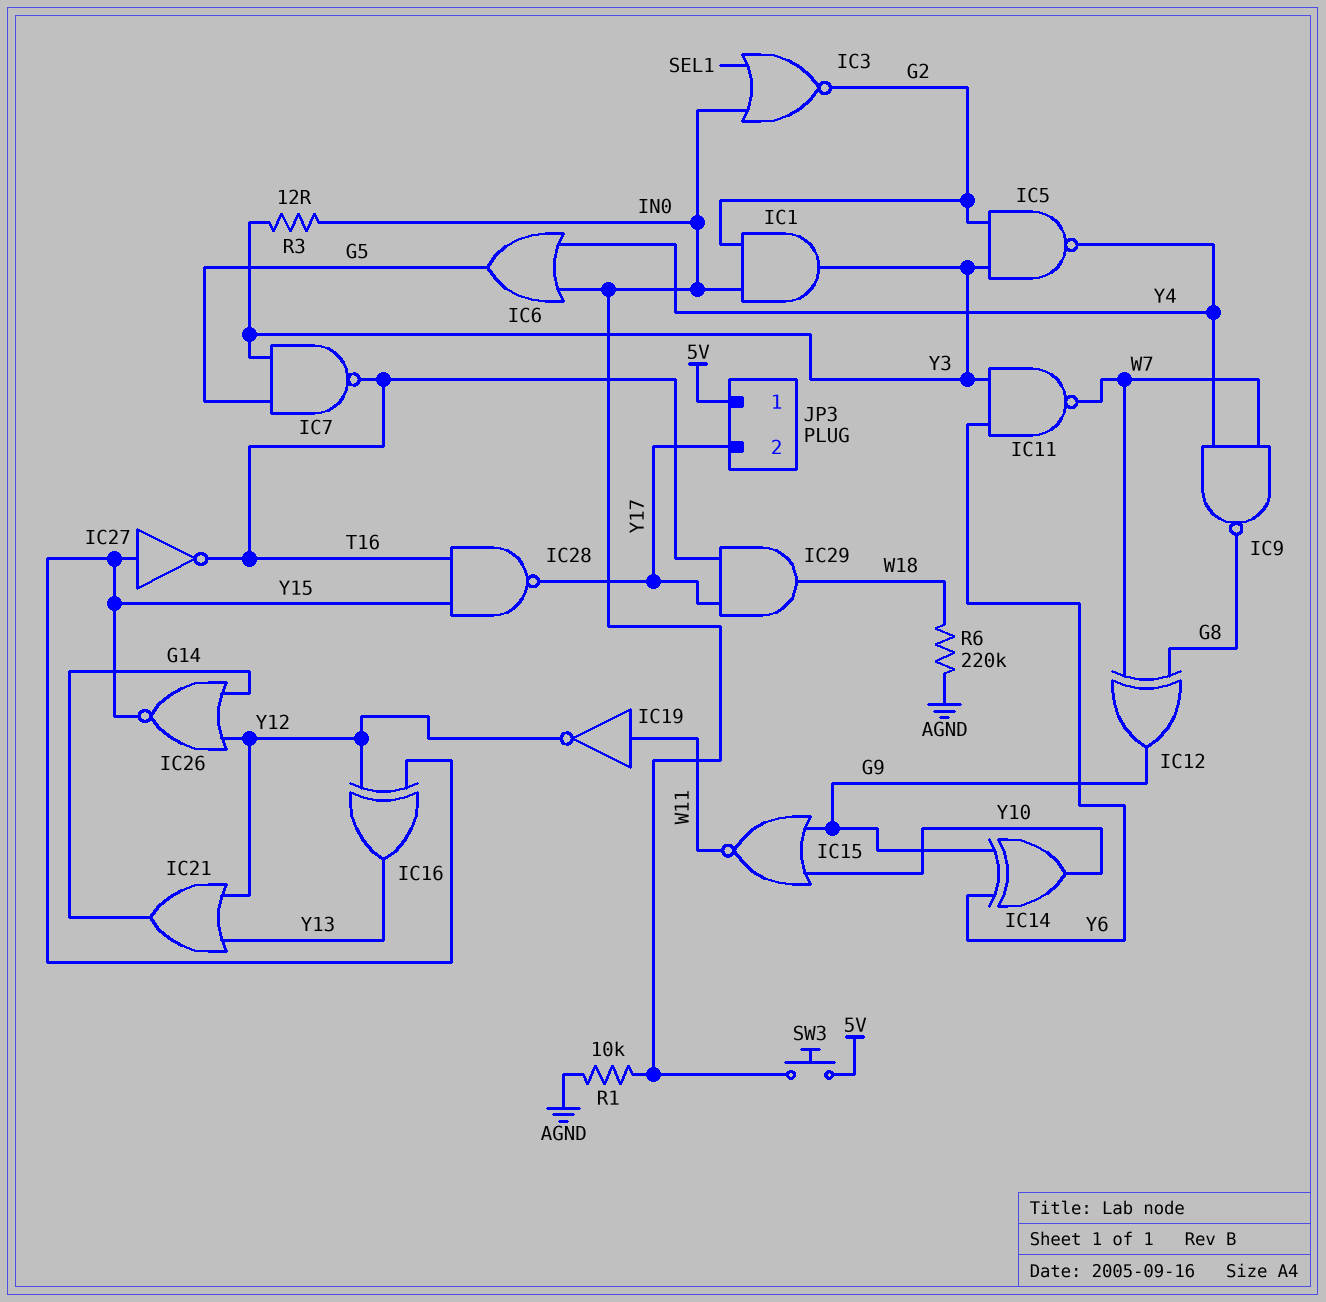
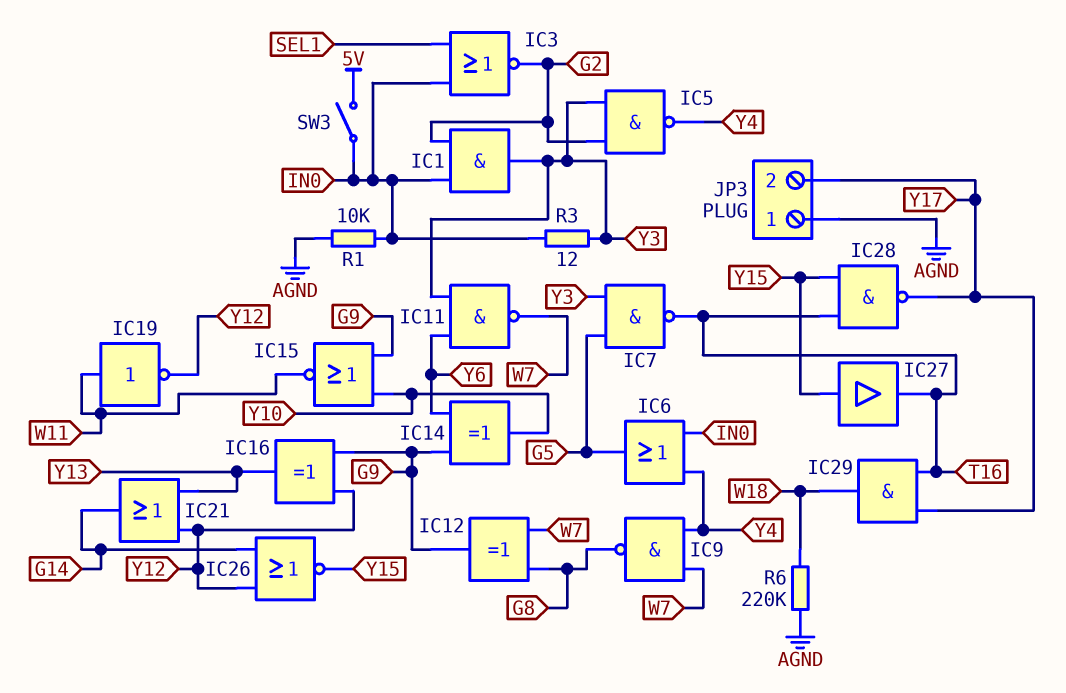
IC16: XOR (in Y12, in Y15, out Y13) -> XOR (in G9, in Y12, out Y13)
IC27: NOT (in Y15, out T16) -> buffer (in Y15, out T16)
JP3 pin 1: 5V -> AGND
SW3: button (5V, IN0) -> switch (5V, IN0)

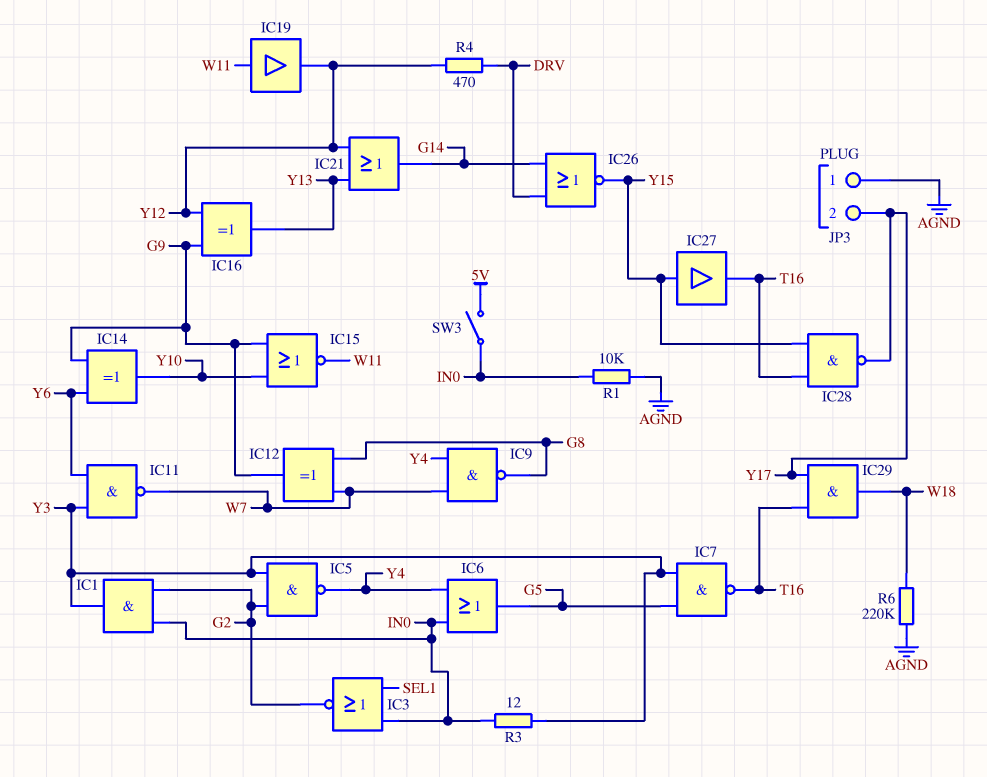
IC19: NOT (in W11, out Y12) -> buffer (in W11, out Y12)
IC26: NOR (in G14, in Y12, out Y15) -> NOR (in DRV, in G14, out Y15)
R4: none -> 470 (DRV, Y12)

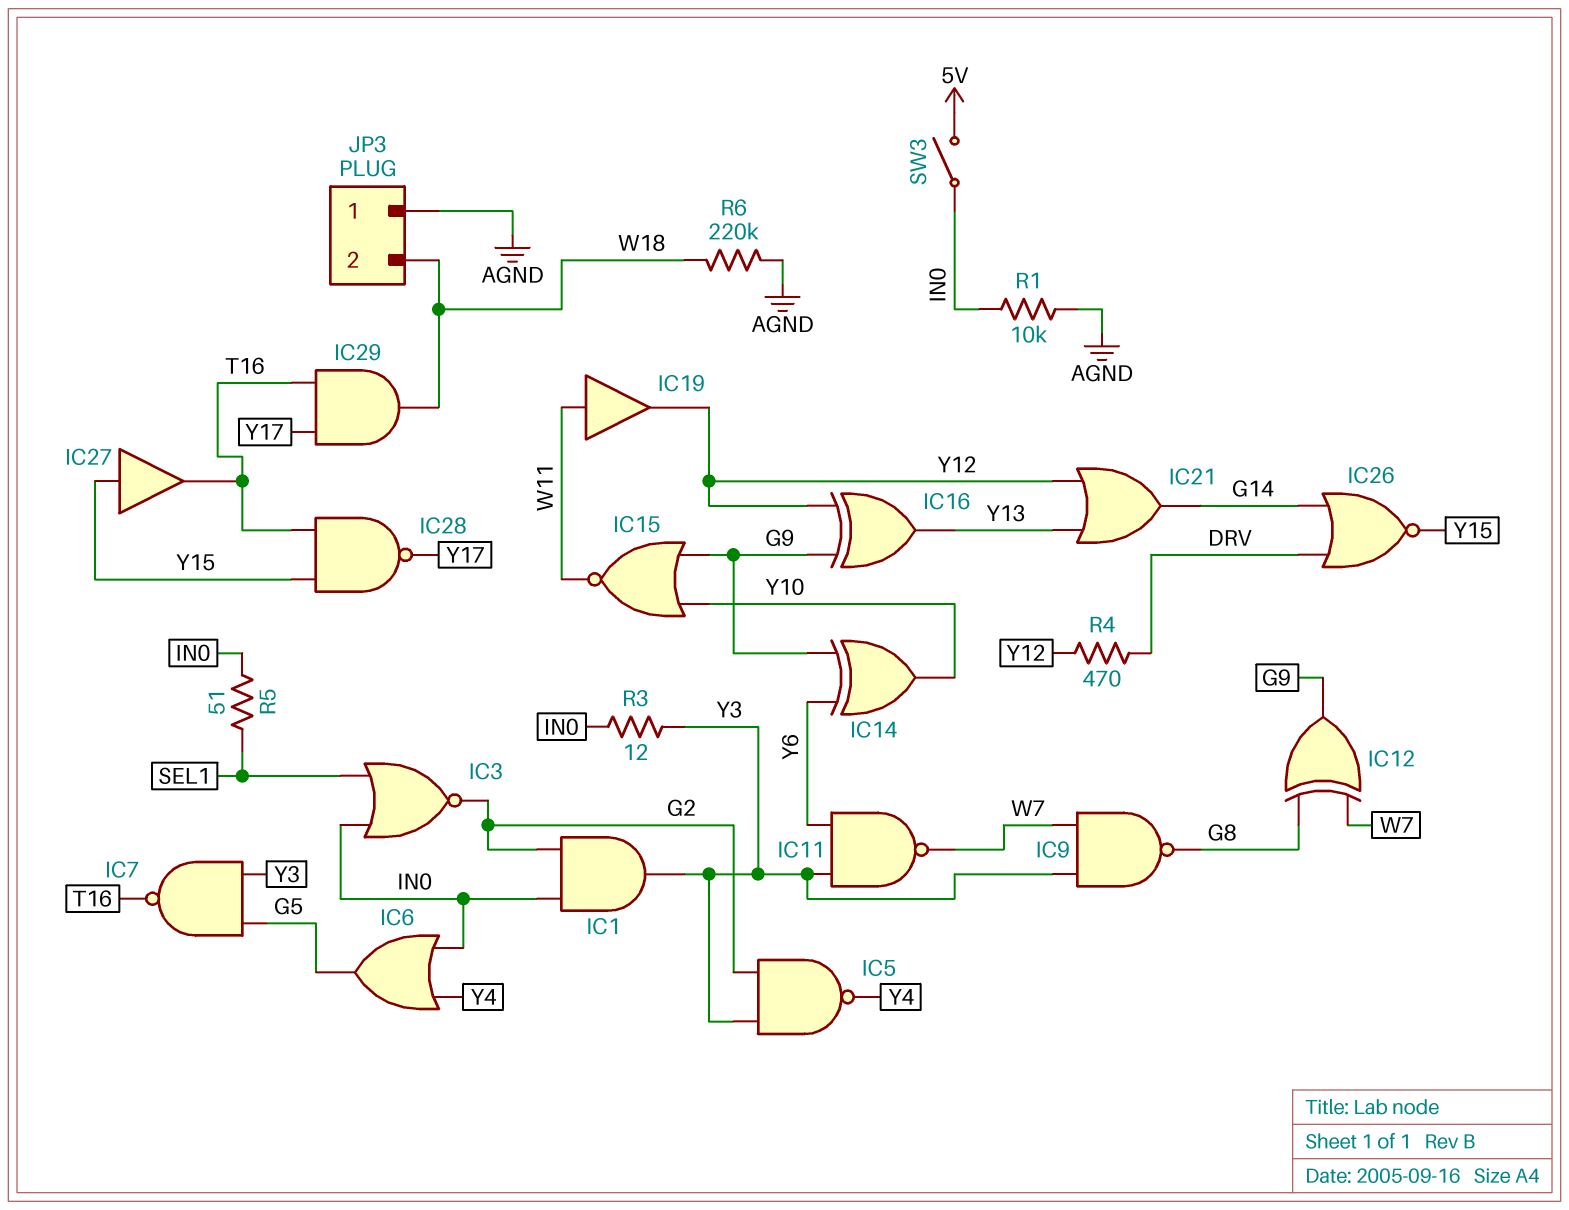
IC9: NAND (in W7, in Y4, out G8) -> NAND (in W7, in Y3, out G8)
JP3 pin 2: Y17 -> W18
R5: none -> 51 (IN0, SEL1)

